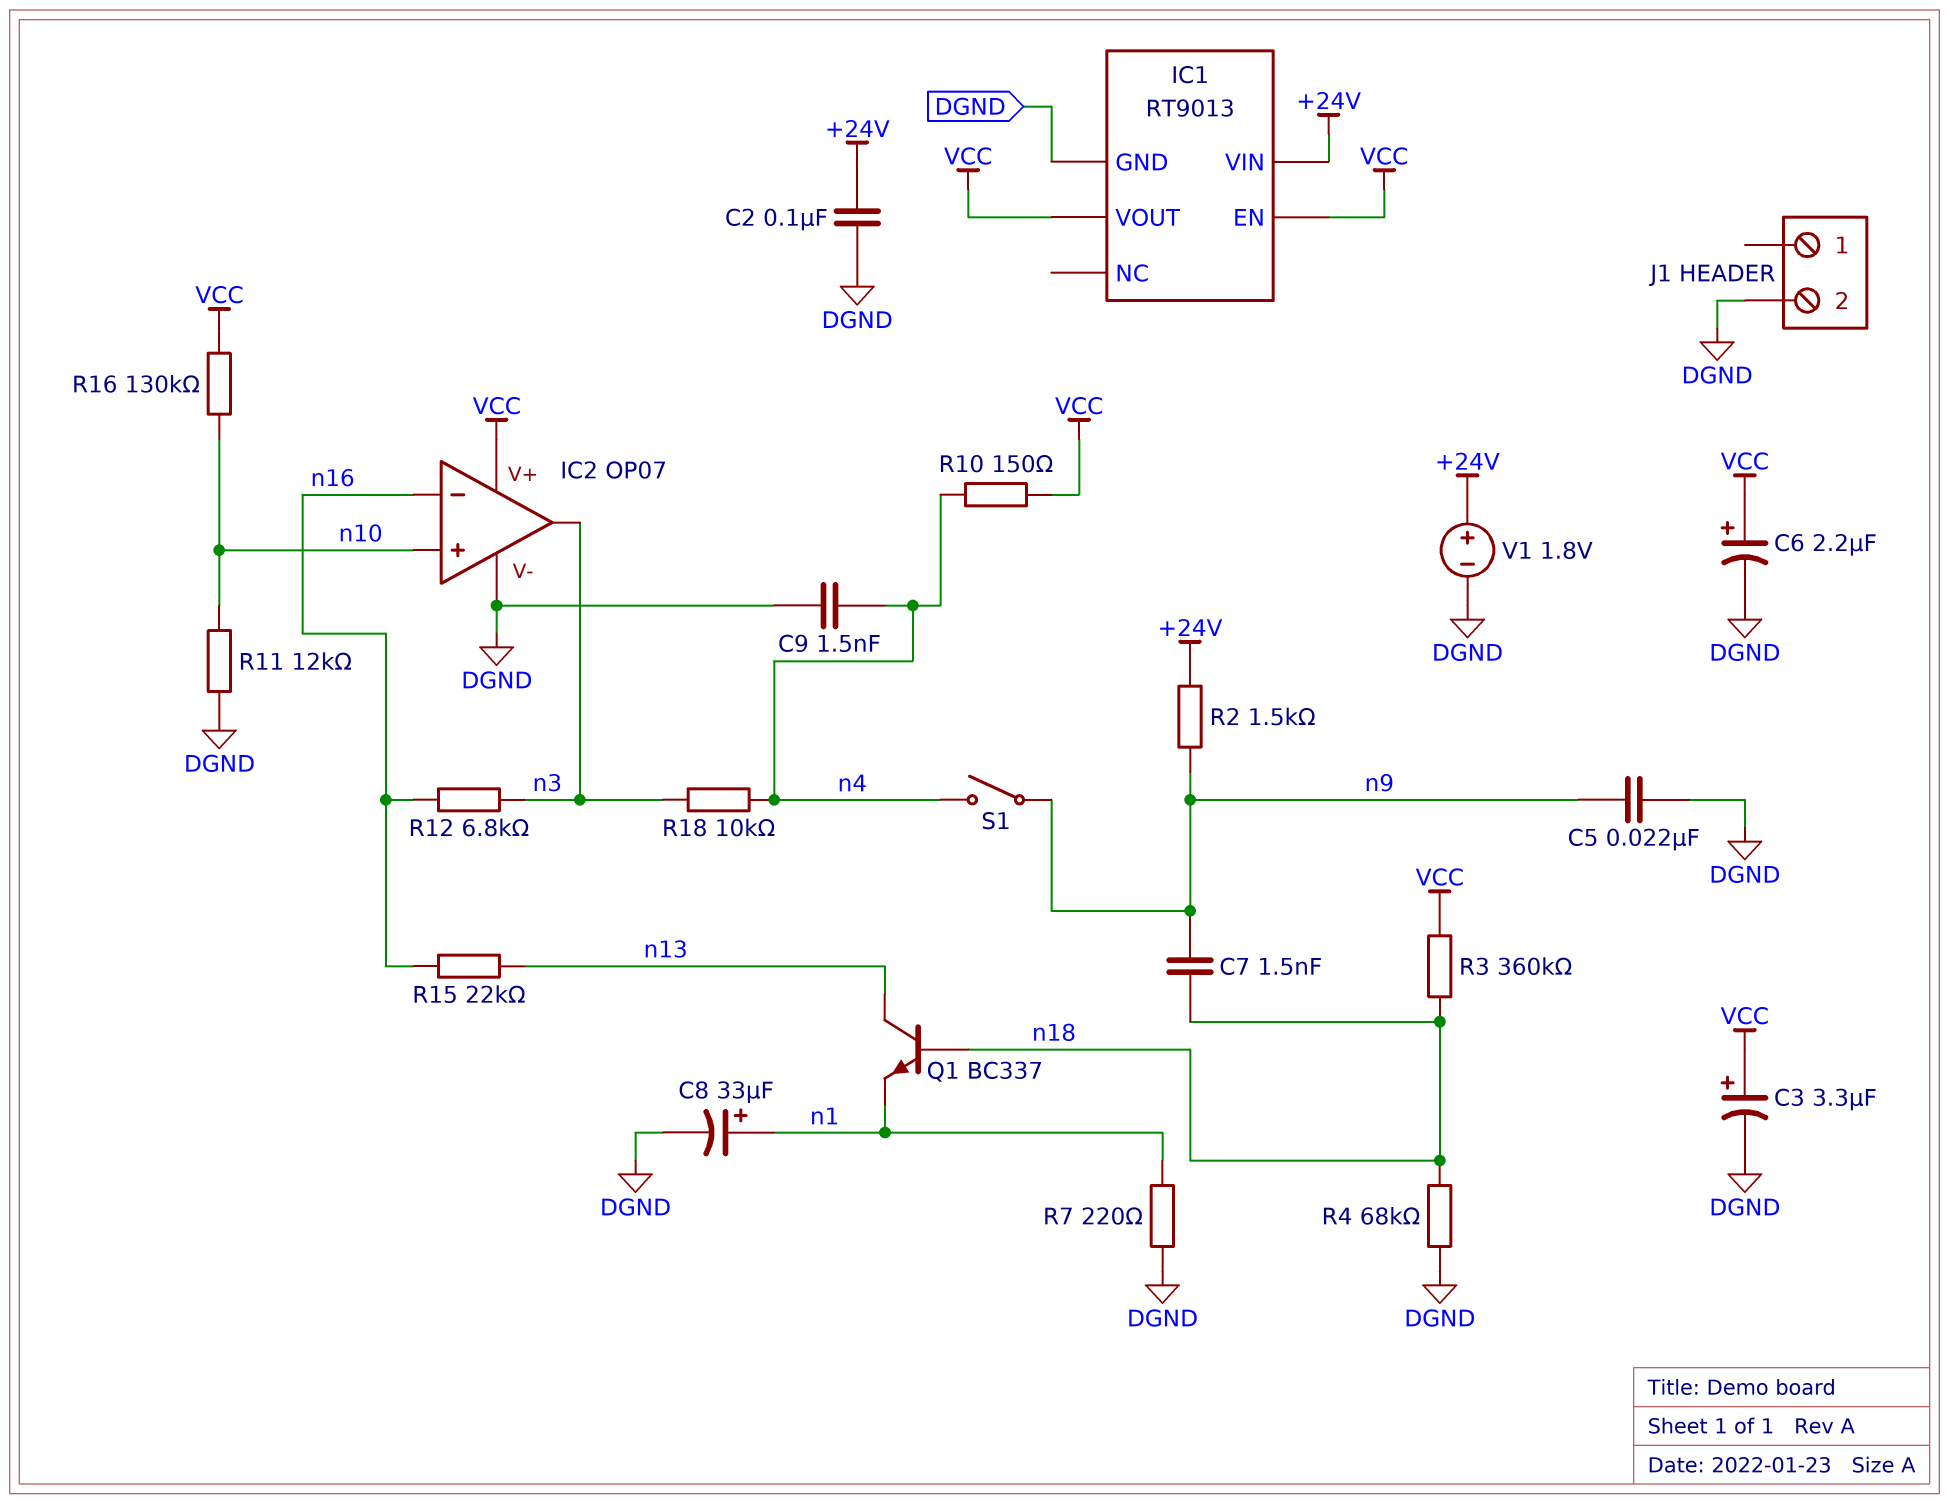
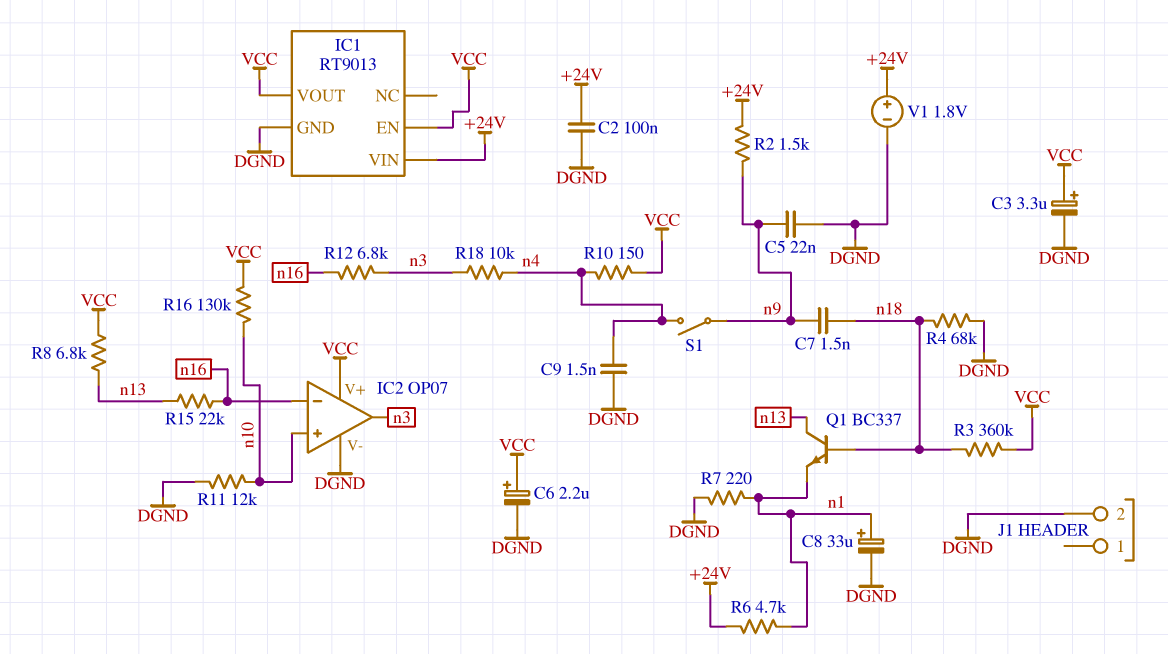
R6: none -> 4.7k (+24V, n1)
R8: none -> 6.8k (VCC, n13)

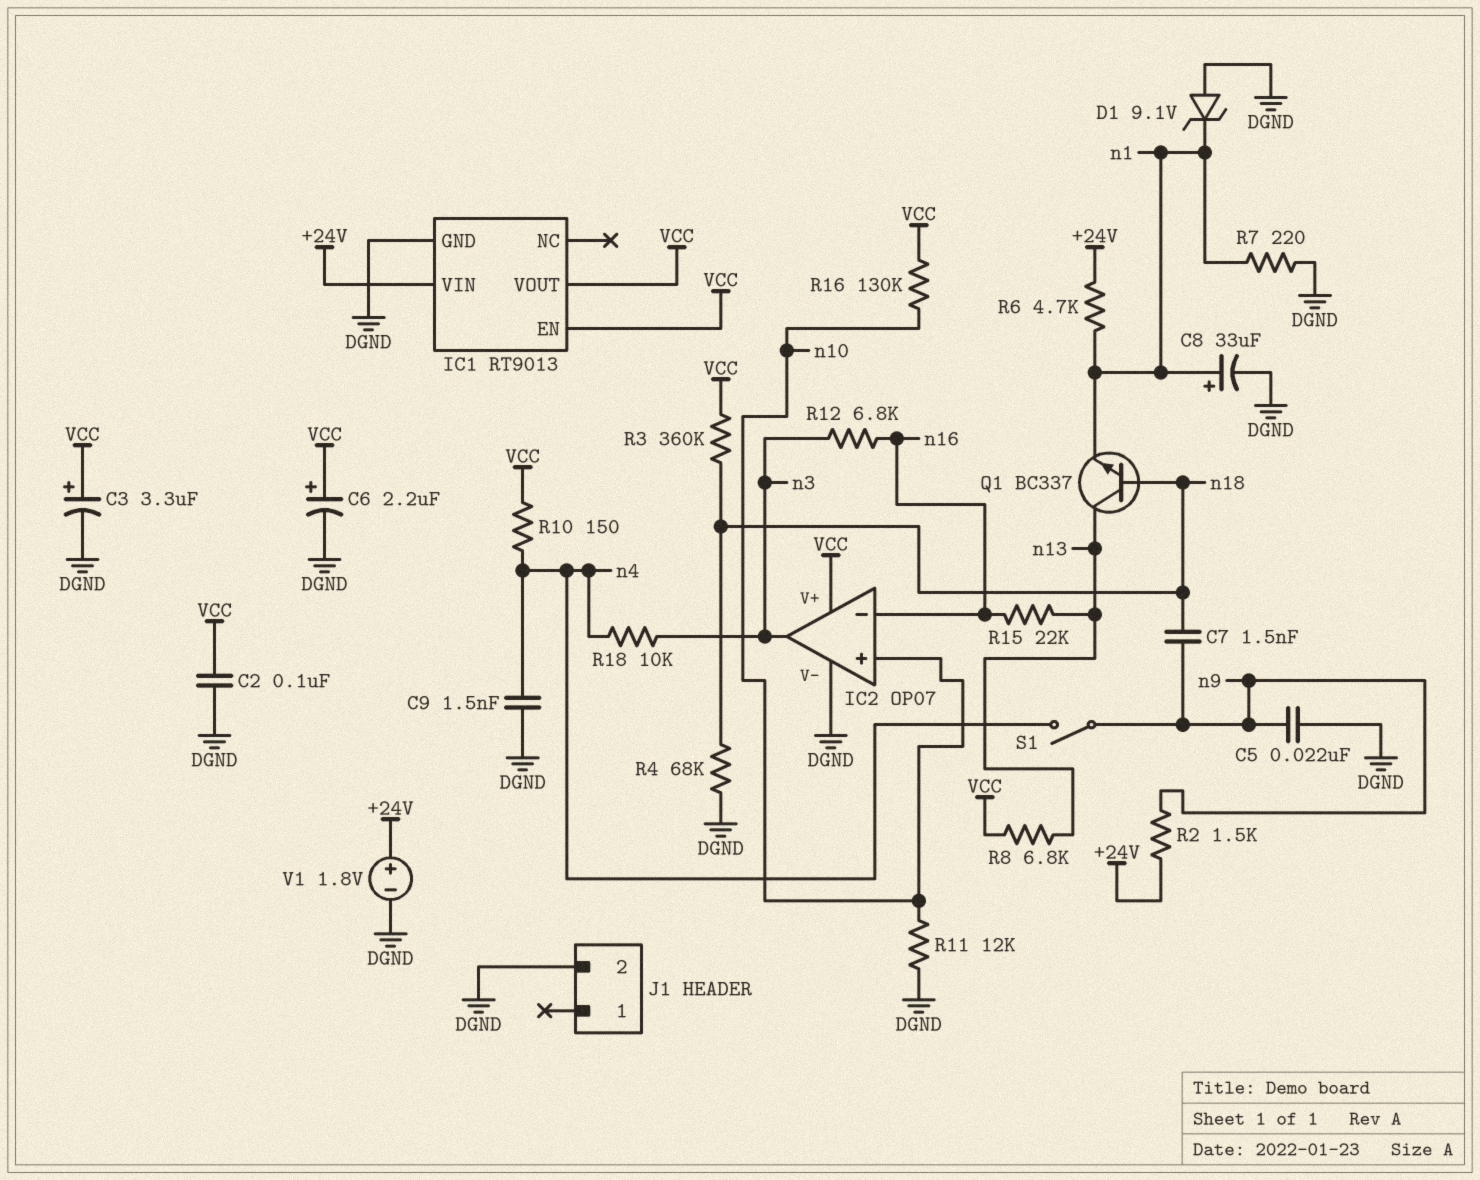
C2: 100nF (+24V, DGND) -> 100nF (DGND, VCC)
D1: none -> zener 9.1V (A DGND, K n1)

